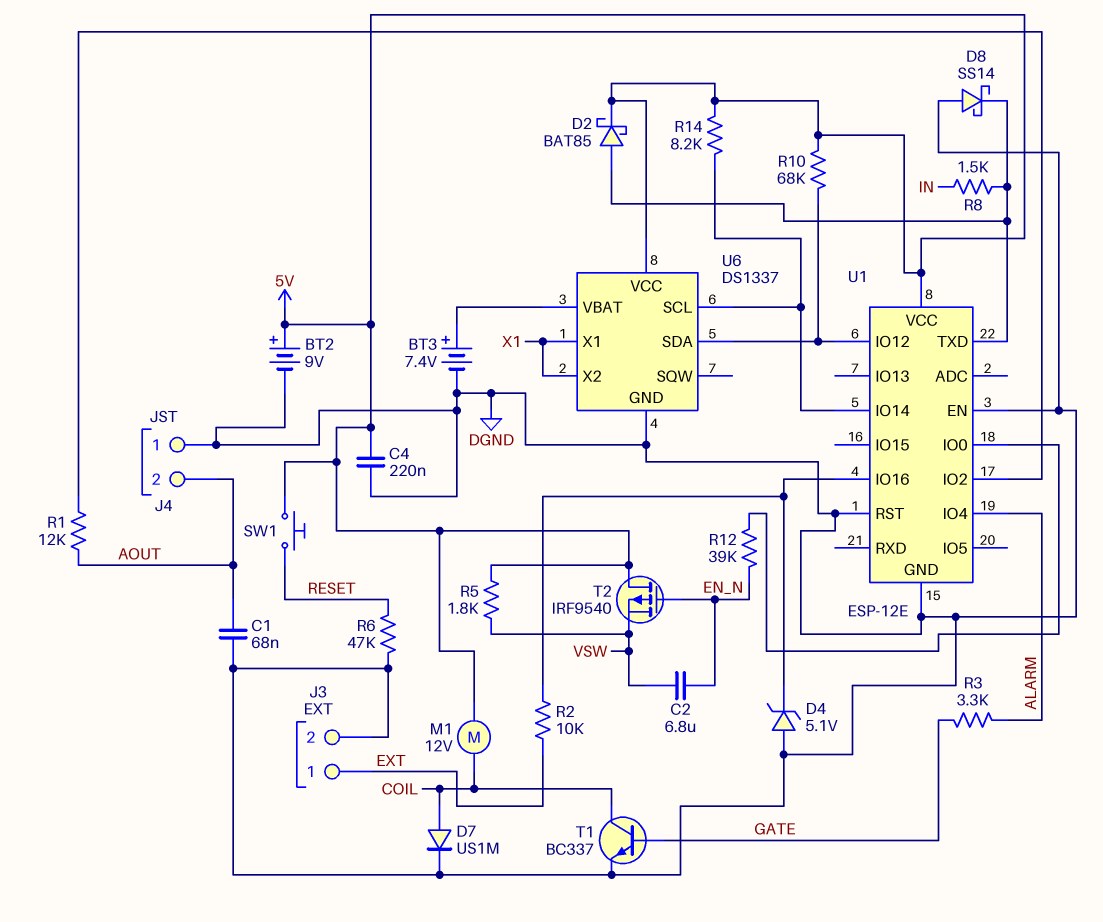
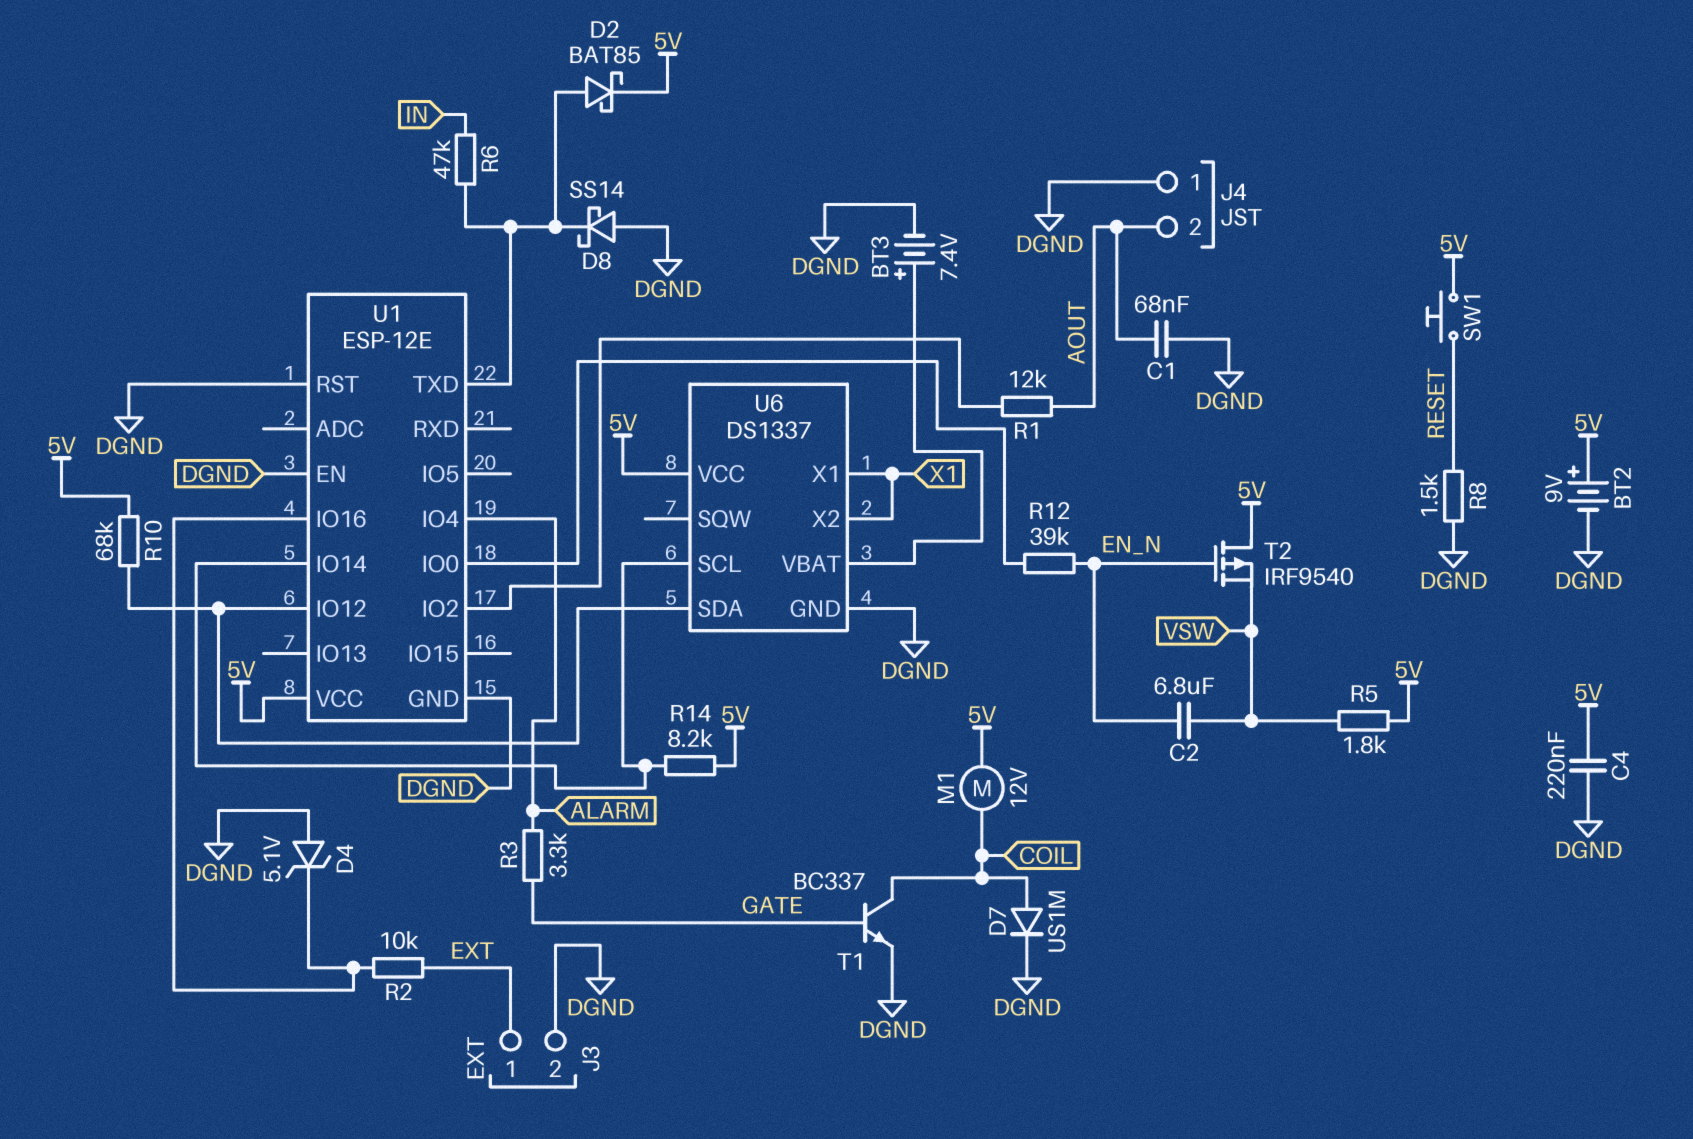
R6: 47k (DGND, RESET) -> 47k (IN, U1/TXD)
R8: 1.5k (IN, U1/TXD) -> 1.5k (DGND, RESET)

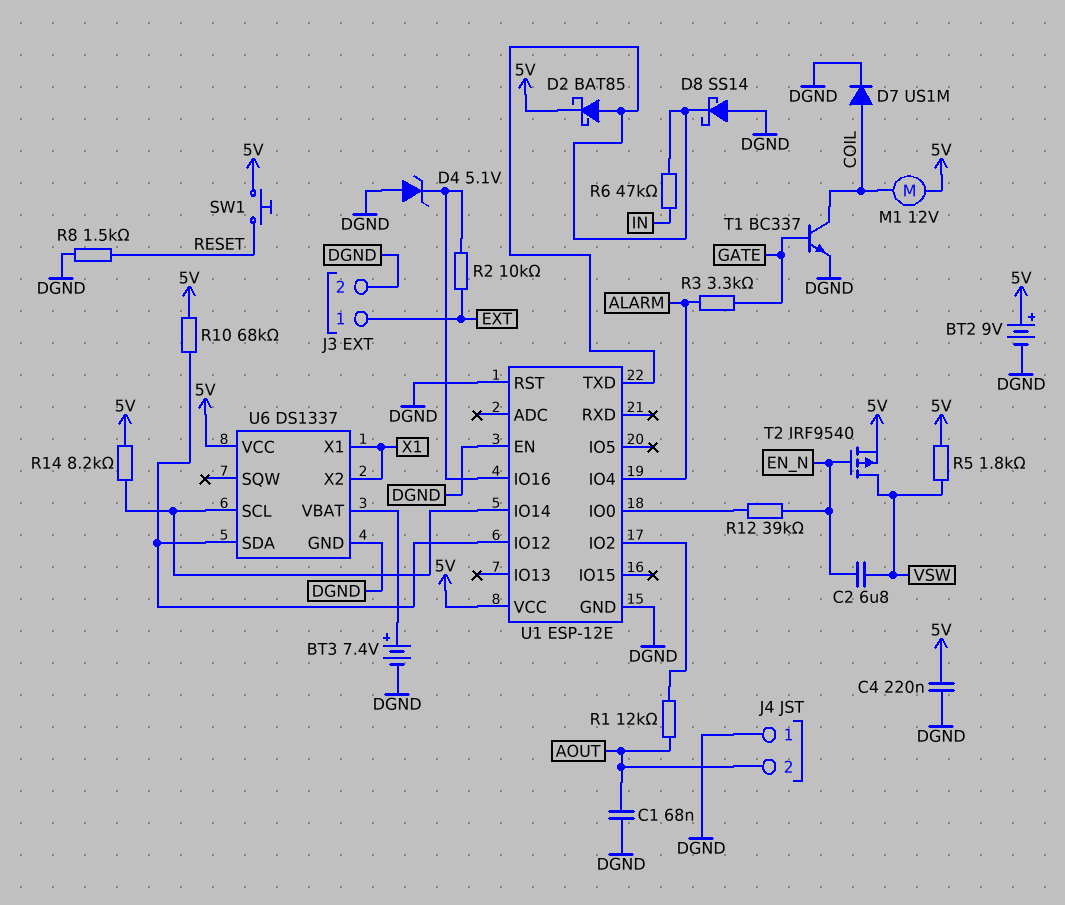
T2: PMOS IRF9540 (G EN_N, D 5V, S VSW) -> PMOS IRF9540 (G EN_N, D VSW, S 5V)

